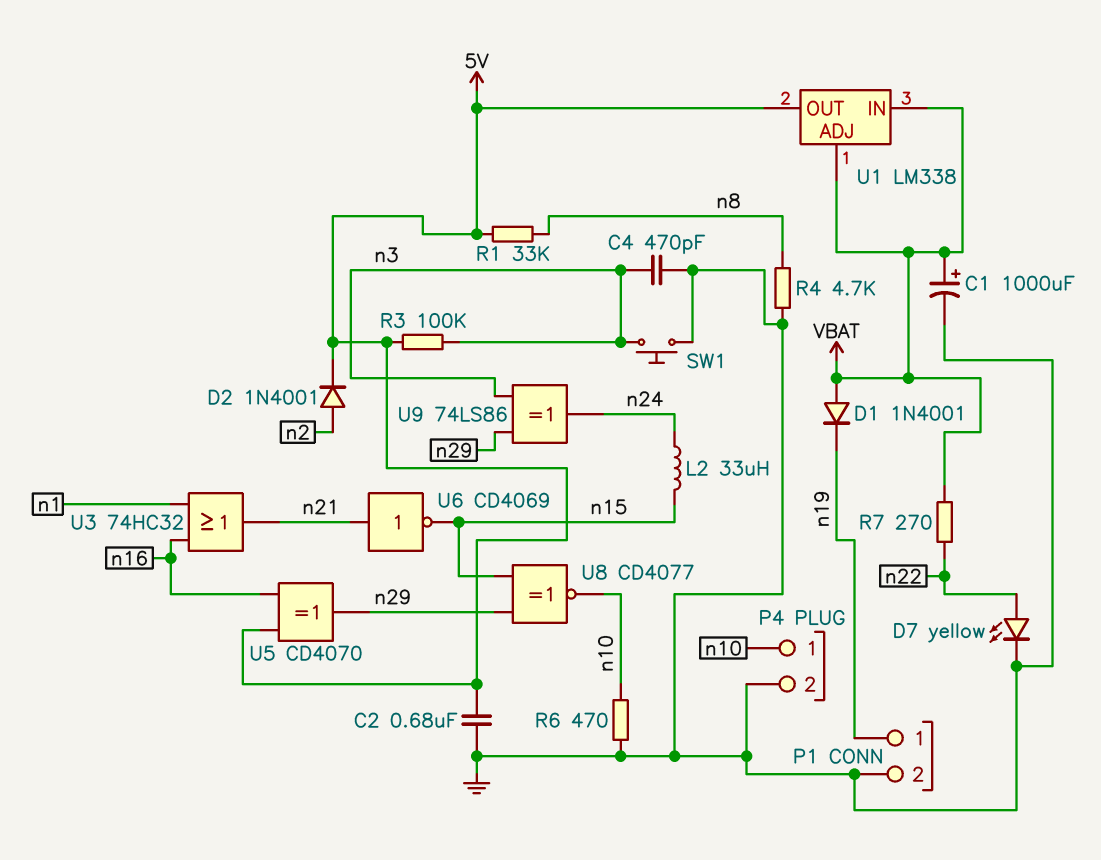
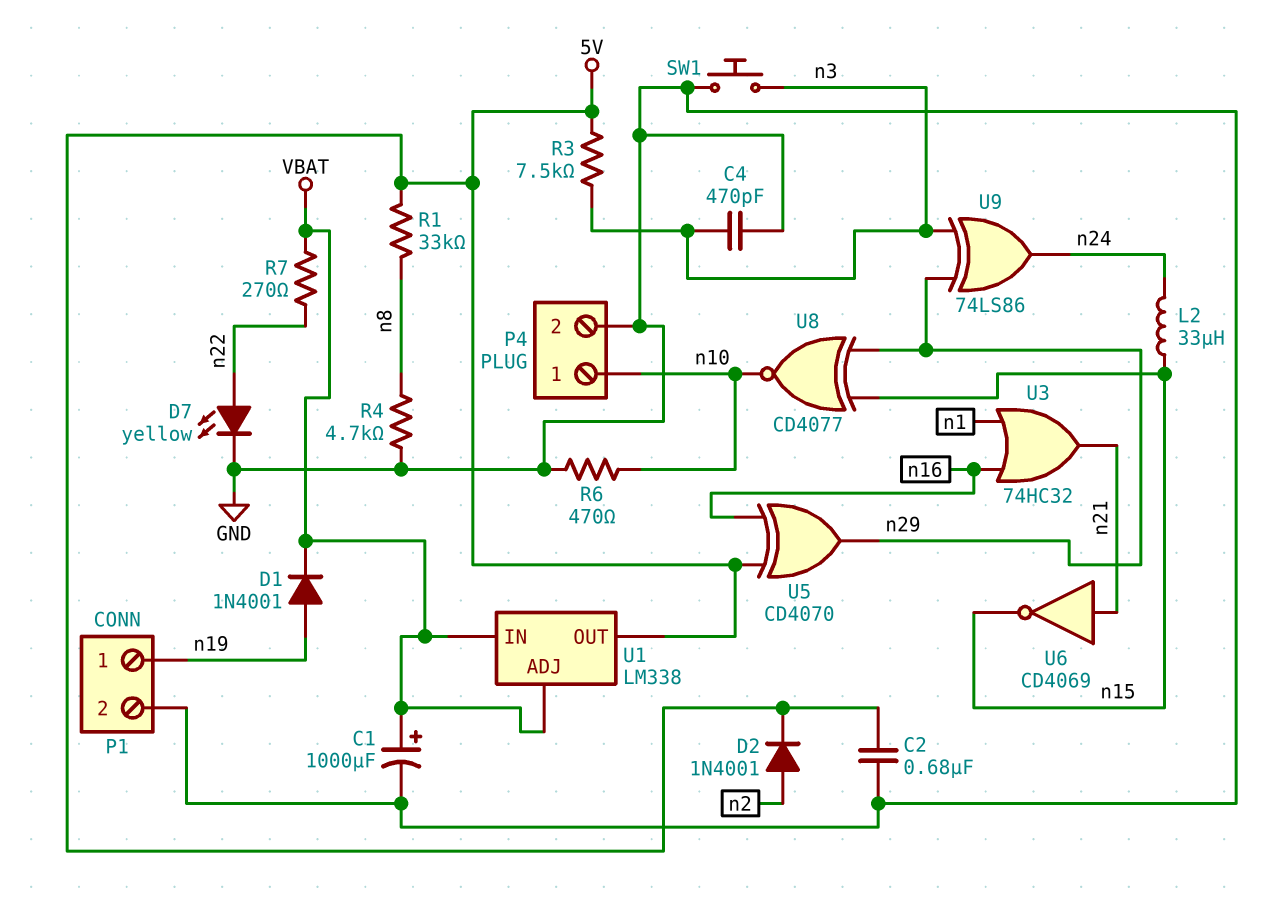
D1: diode 1N4001 (A VBAT, K n19) -> diode 1N4001 (A n19, K VBAT)
R3: 100k (5V, n3) -> 7.5k (5V, n3)

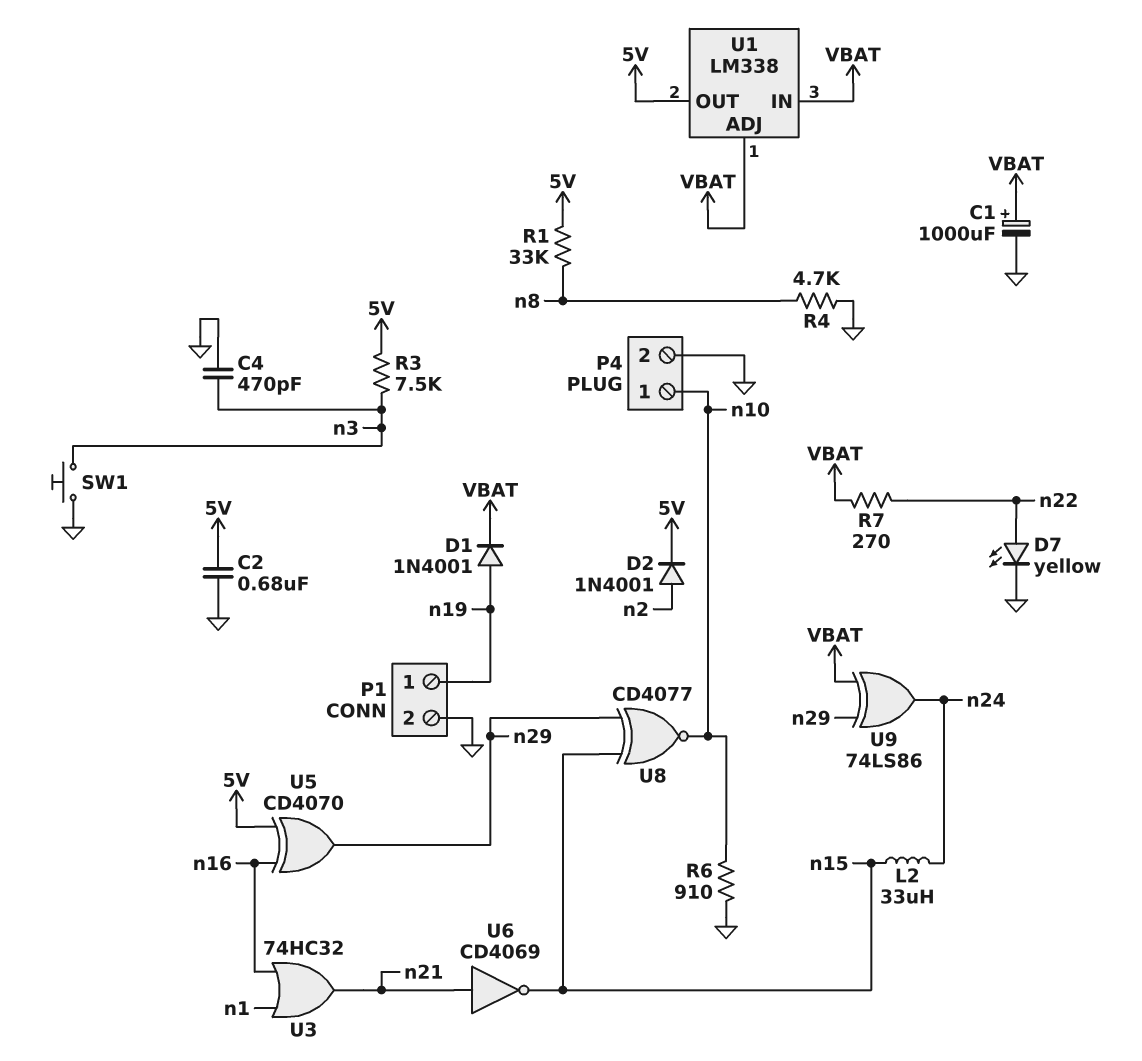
R6: 470 (GND, n10) -> 910 (GND, n10)
U9: XOR 74LS86 (in n3, in n29, out n24) -> XOR 74LS86 (in VBAT, in n29, out n24)

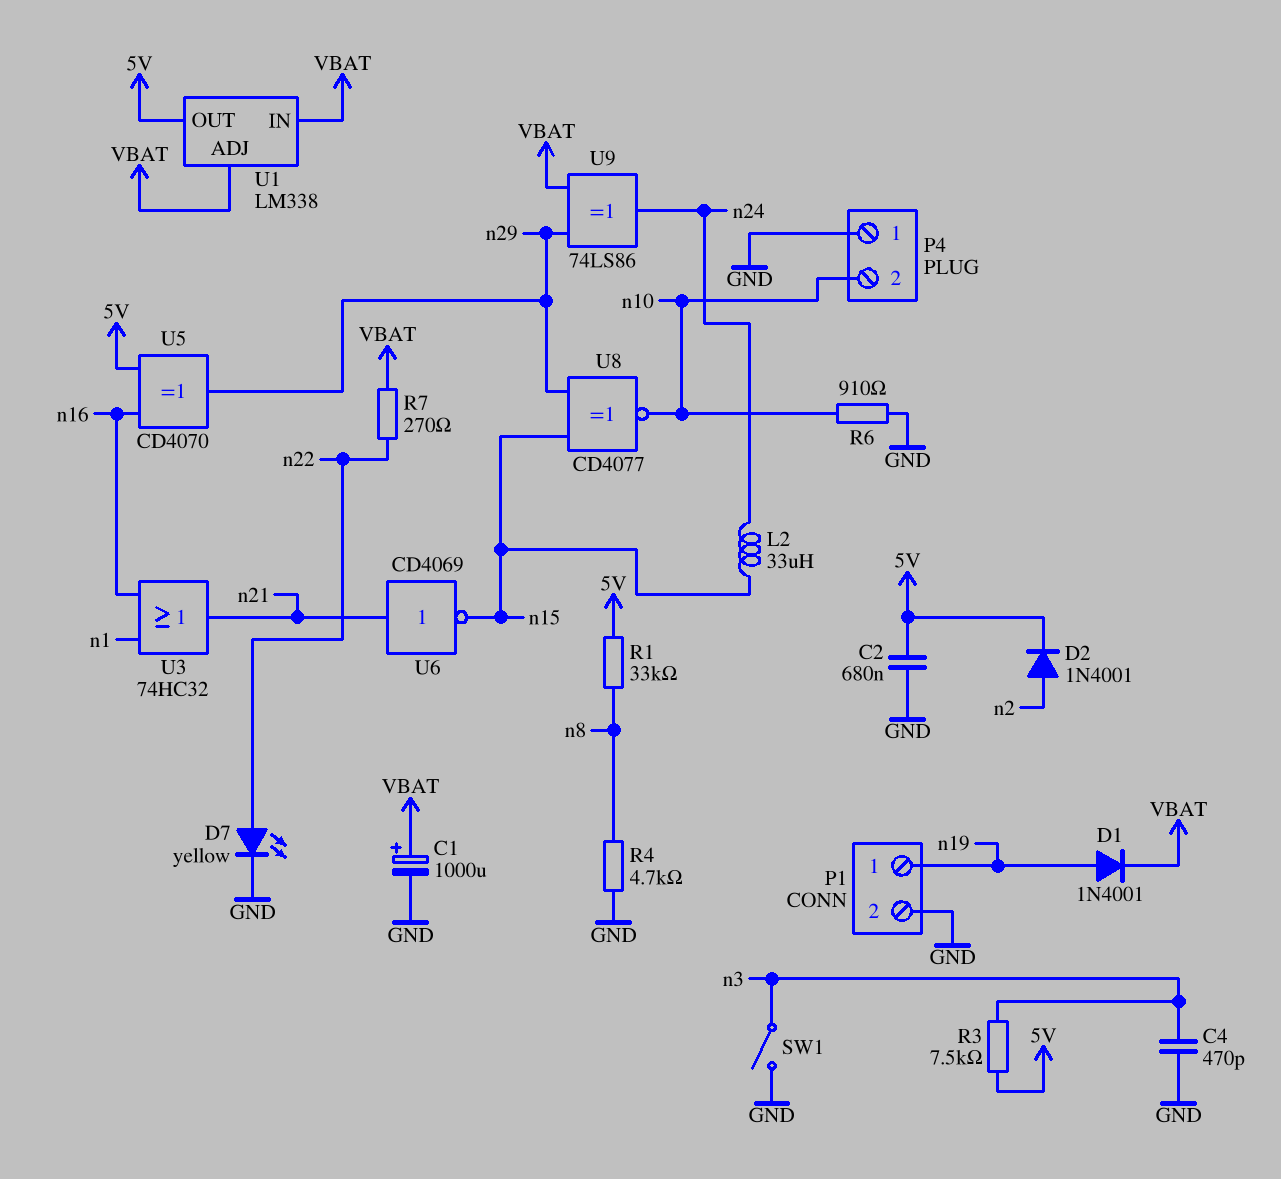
P4 pin 1: n10 -> GND
P4 pin 2: GND -> n10
SW1: button (GND, n3) -> switch (GND, n3)

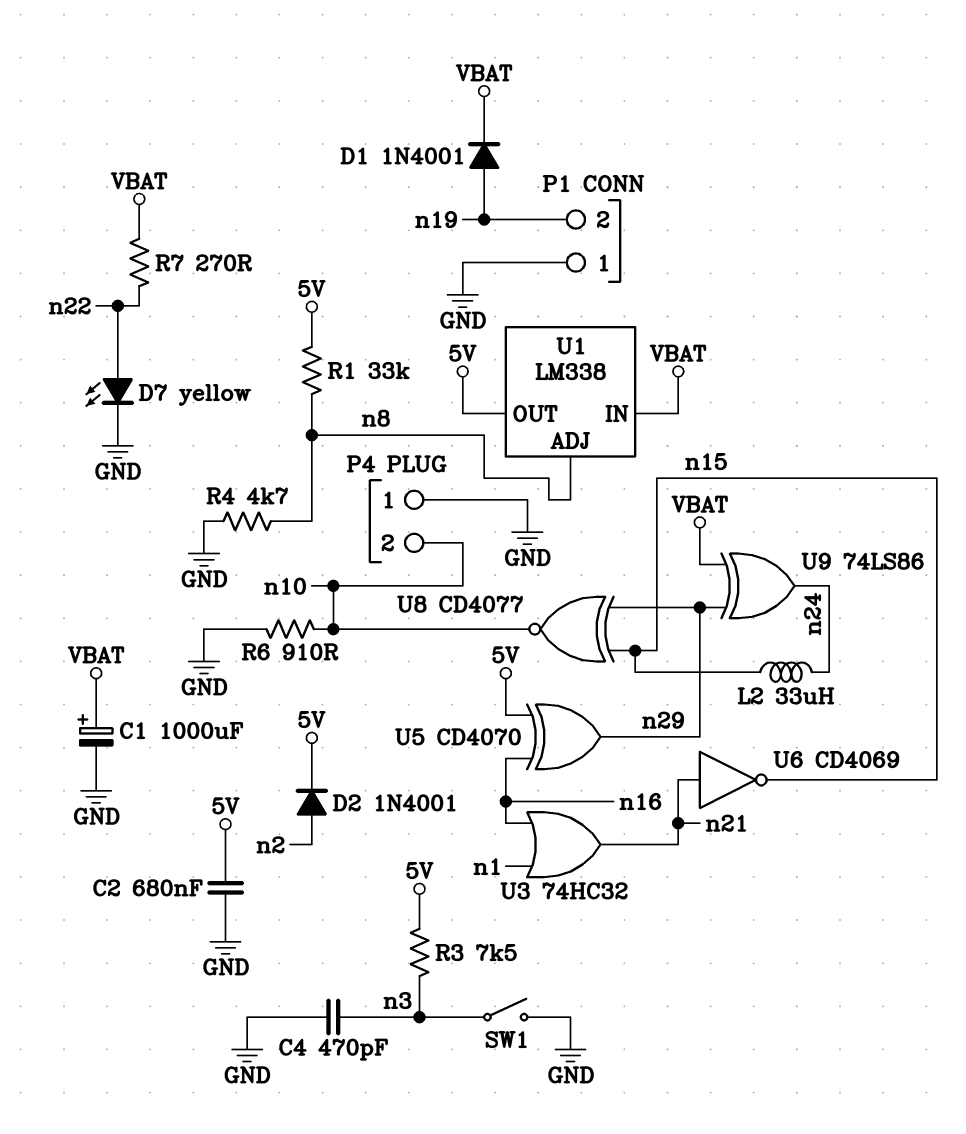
P1 pin 1: n19 -> GND
P1 pin 2: GND -> n19
U1 pin ADJ: VBAT -> n8

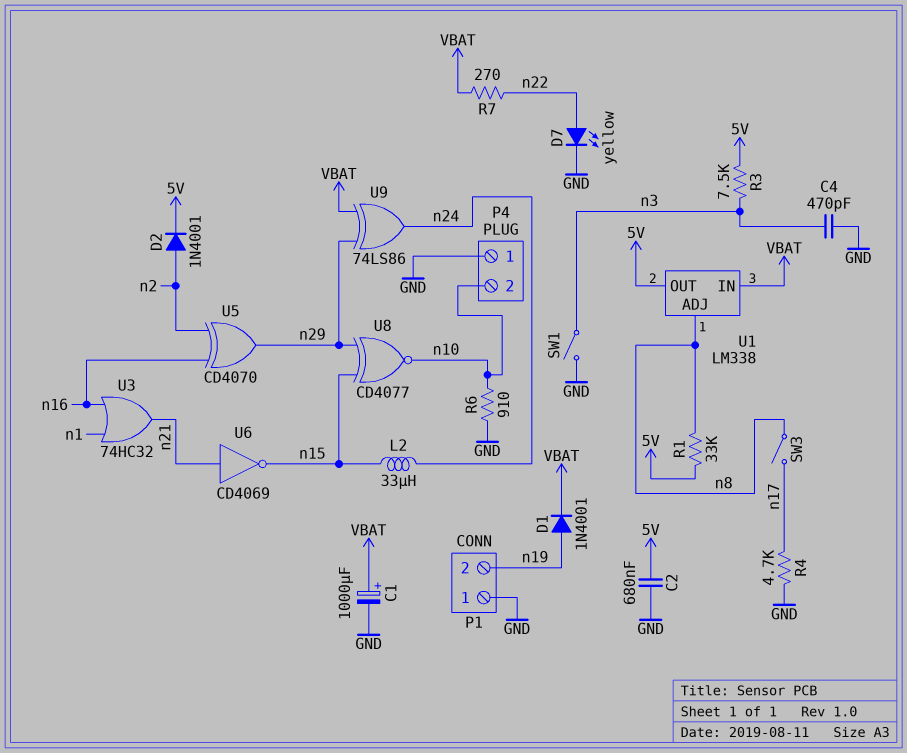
R4: 4.7k (GND, n8) -> 4.7k (GND, n17)
SW3: none -> switch (n8, n17)
U5: XOR CD4070 (in 5V, in n16, out n29) -> XOR CD4070 (in n2, in n16, out n29)

